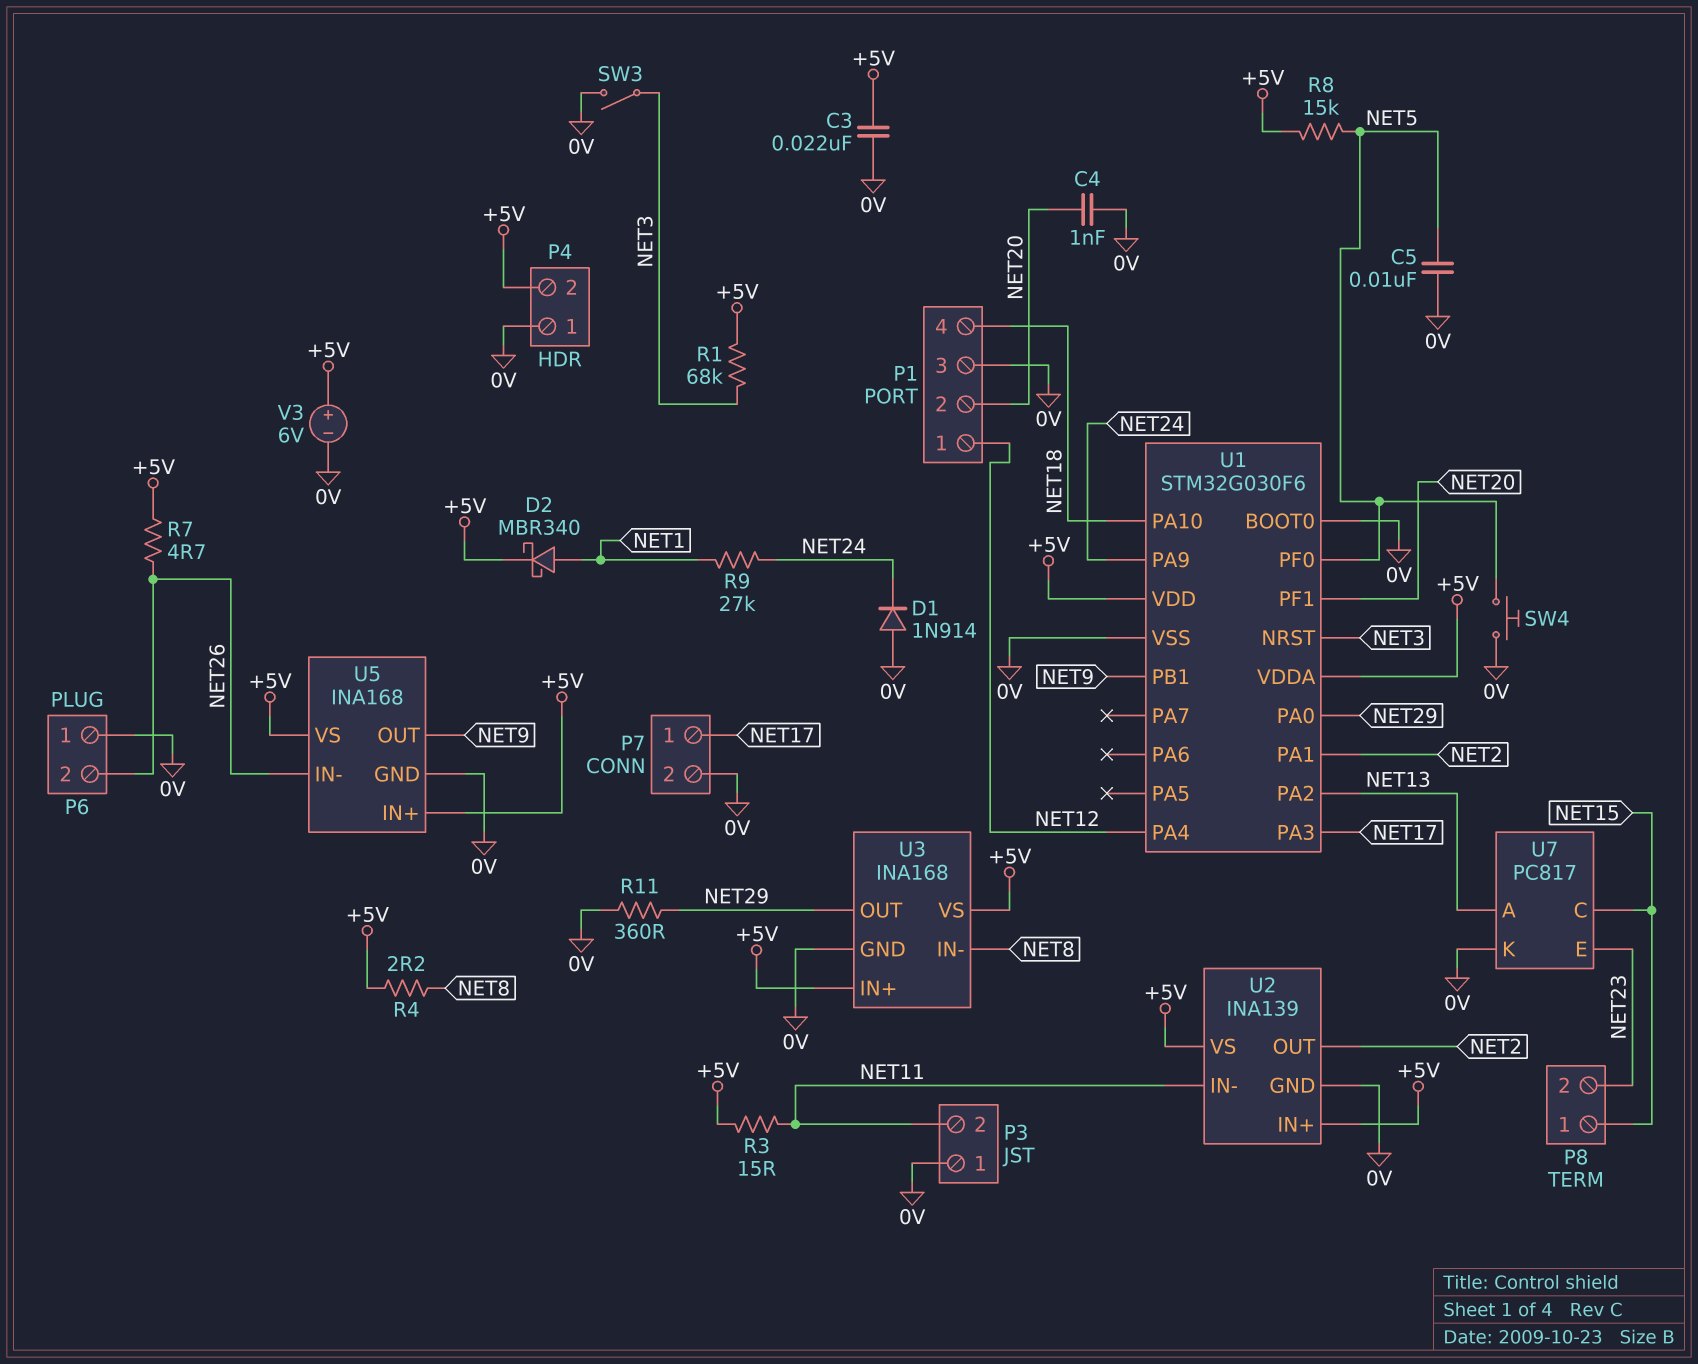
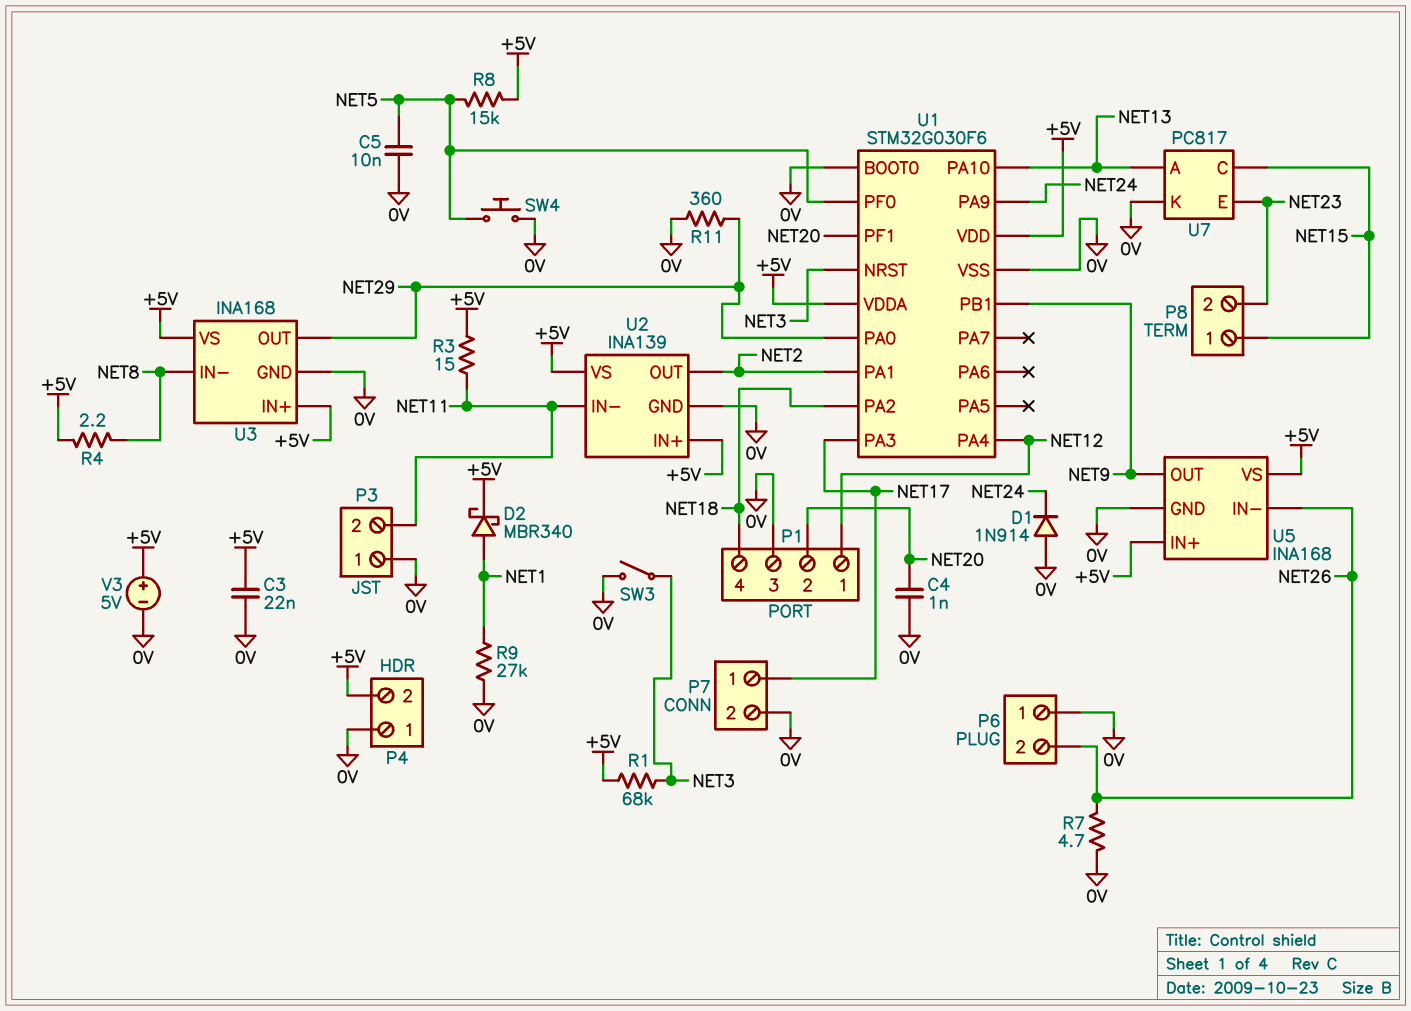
R7: 4.7 (+5V, NET26) -> 4.7 (0V, NET26)
R9: 27k (NET1, NET24) -> 27k (0V, NET1)
U1 pin PA2: NET13 -> NET18
U1 pin PA10: NET18 -> NET13
V3: 6V (plus +5V, minus 0V) -> 5V (plus +5V, minus 0V)

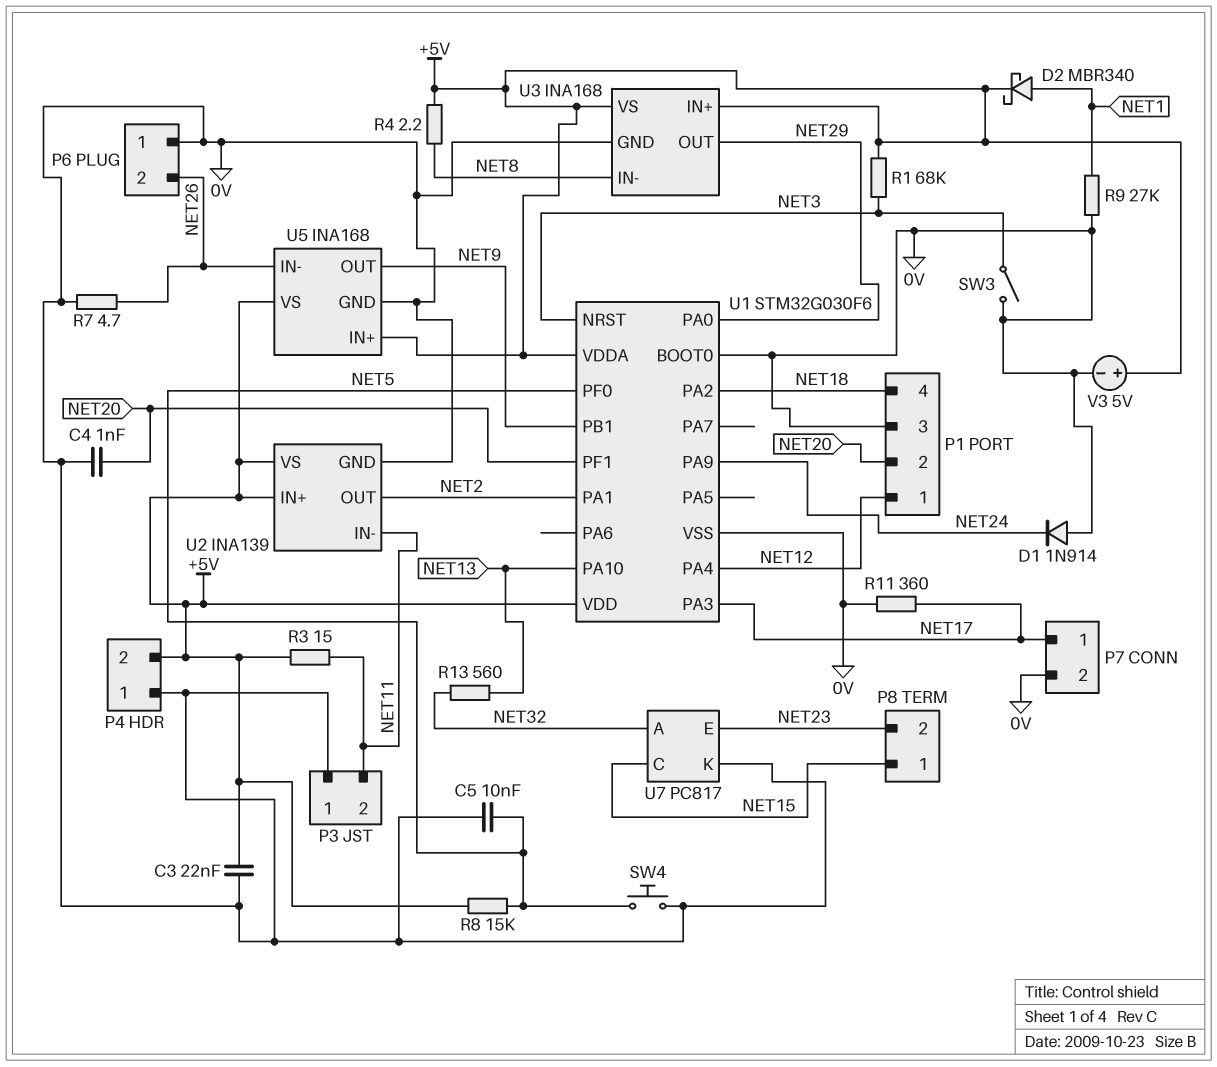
R11: 360 (0V, NET29) -> 360 (0V, NET17)
R13: none -> 560 (NET13, NET32)
U7 pin A: NET13 -> NET32

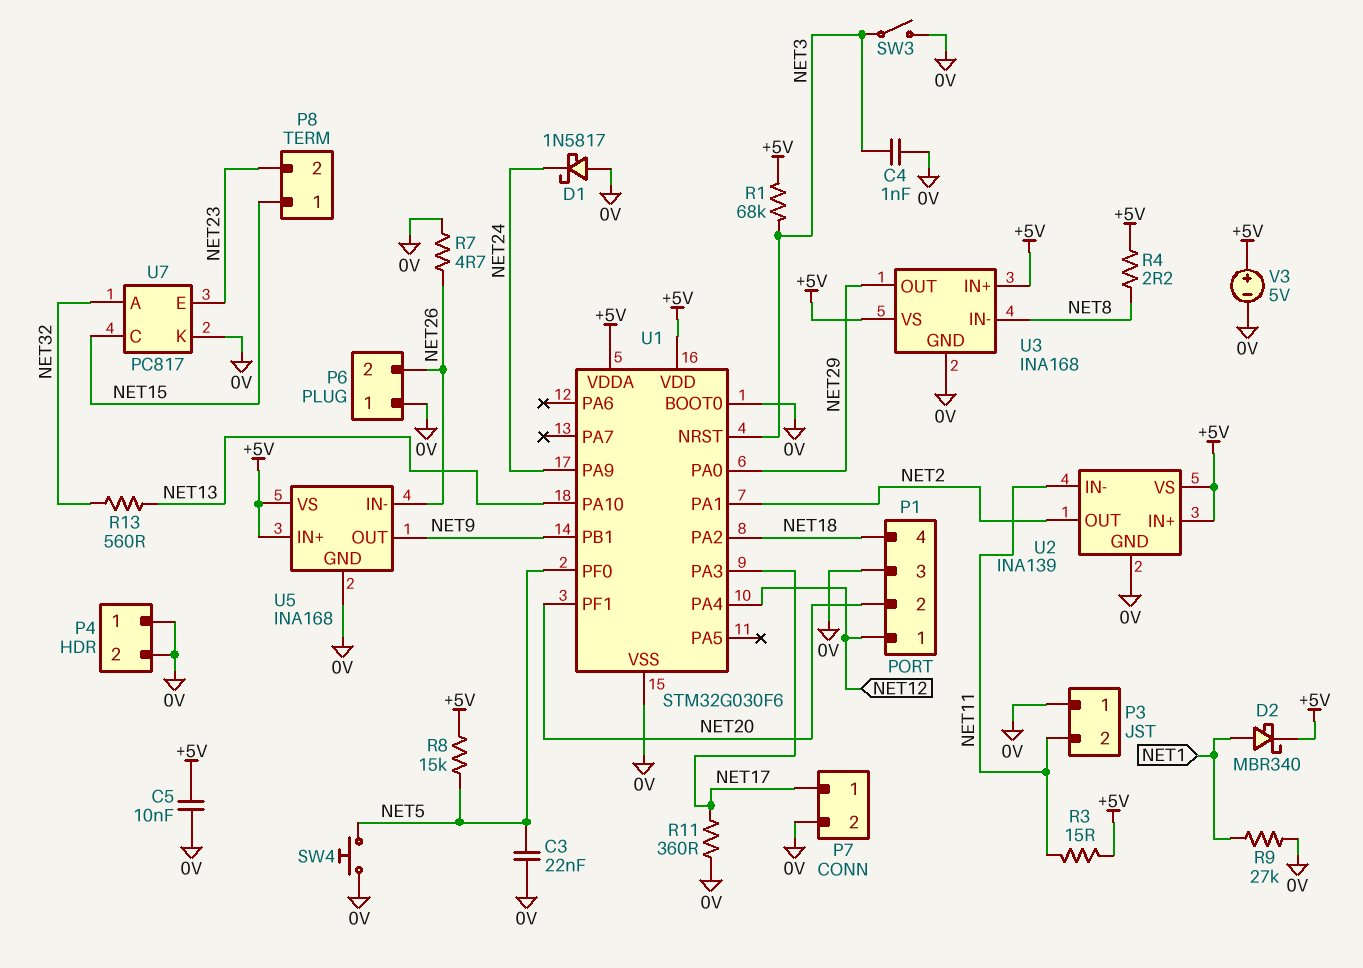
C3: 22nF (+5V, 0V) -> 22nF (0V, NET5)
C4: 1nF (0V, NET20) -> 1nF (0V, NET3)
C5: 10nF (0V, NET5) -> 10nF (+5V, 0V)
D1: diode 1N914 (A 0V, K NET24) -> schottky 1N5817 (A 0V, K NET24)
P4 pin 2: +5V -> 0V

